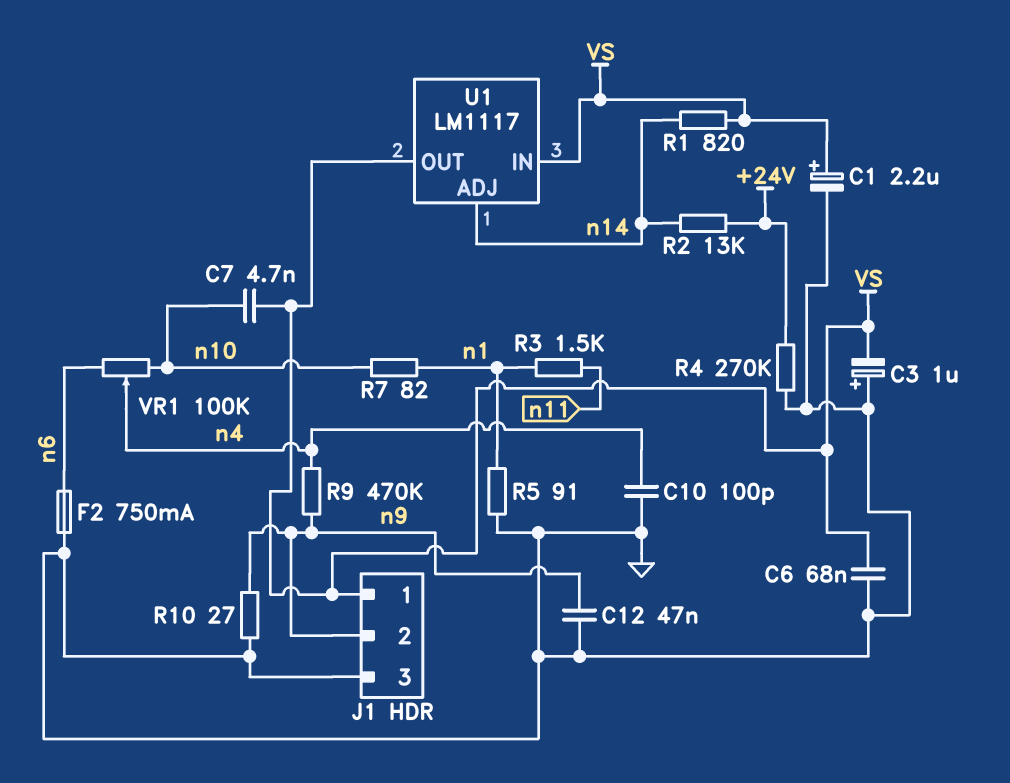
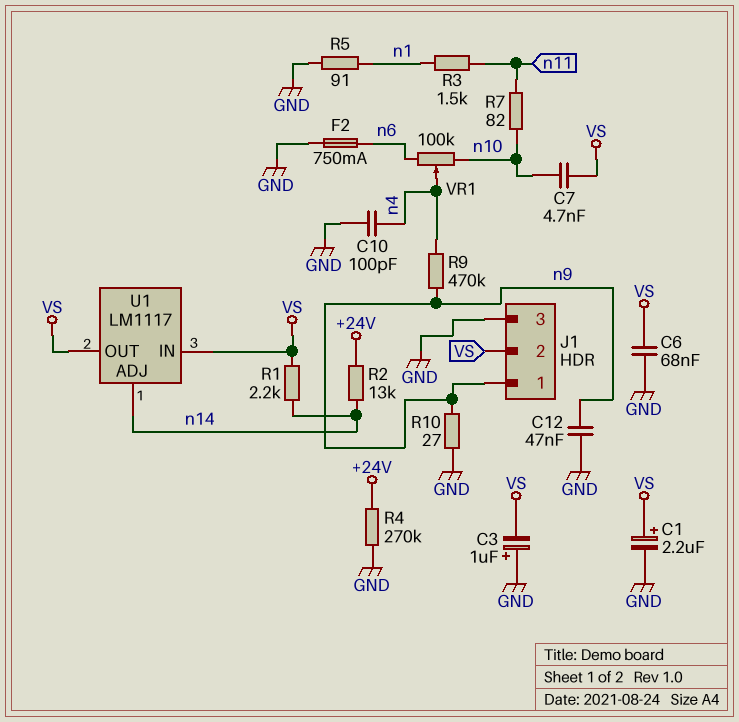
J1 pin 1: VS -> n9
J1 pin 2: n9 -> VS
R1: 820 (VS, n14) -> 2.2k (VS, n14)
R7: 82 (n1, n10) -> 82 (n10, n11)

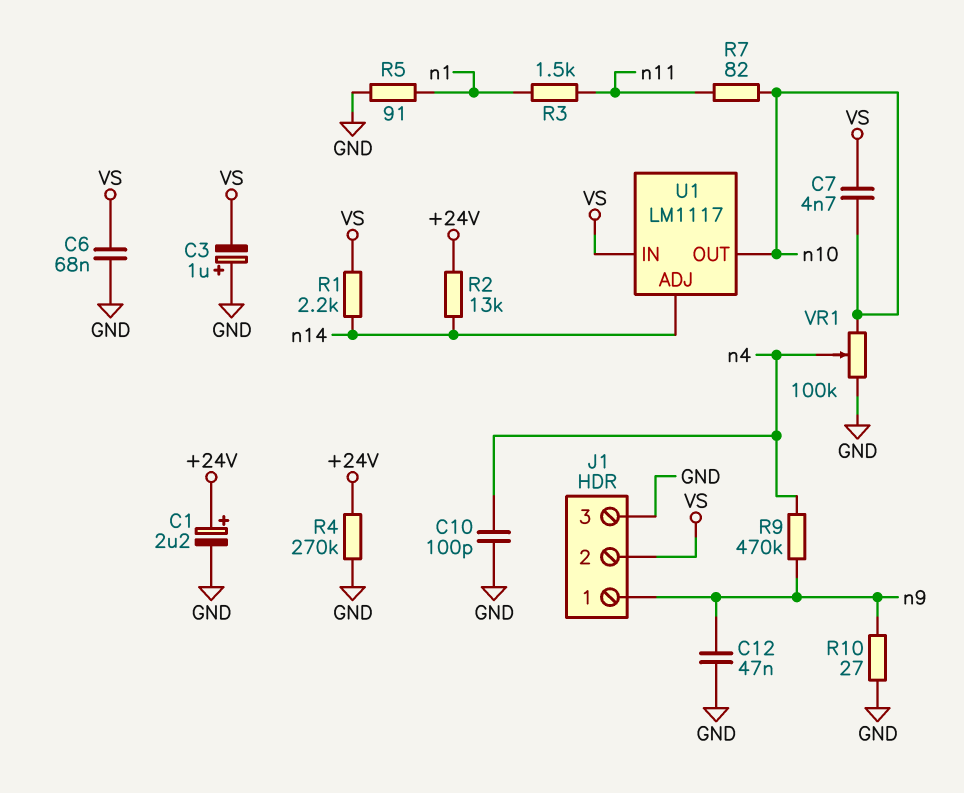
C1: 2.2uF (plus VS, minus GND) -> 2.2uF (plus +24V, minus GND)
F2: 750mA (GND, n6) -> none
U1 pin OUT: VS -> n10
VR1: 100k (n6, n10, wiper n4) -> 100k (GND, n10, wiper n4)

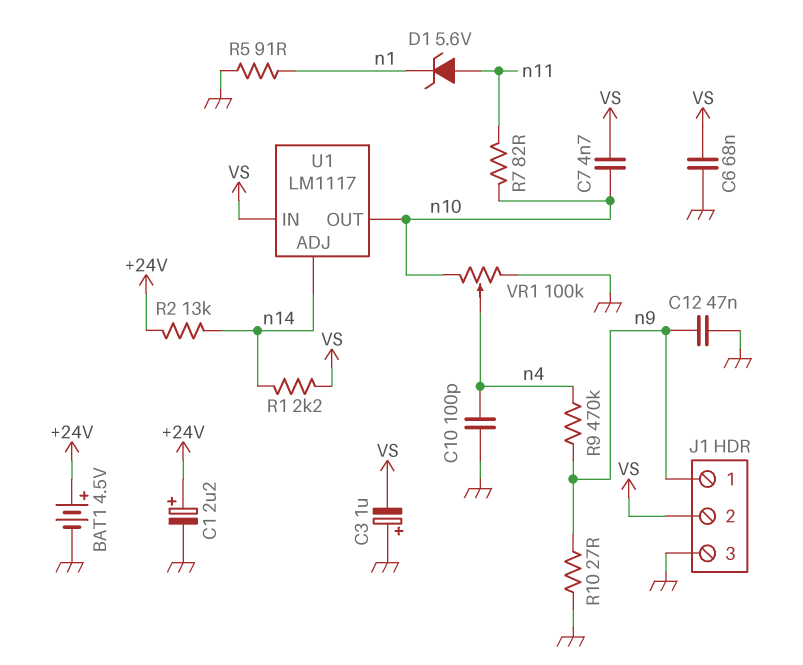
BAT1: none -> 4.5V (plus +24V, minus GND)
D1: none -> zener 5.6V (A n11, K n1)
R3: 1.5k (n1, n11) -> none
R4: 270k (+24V, GND) -> none

